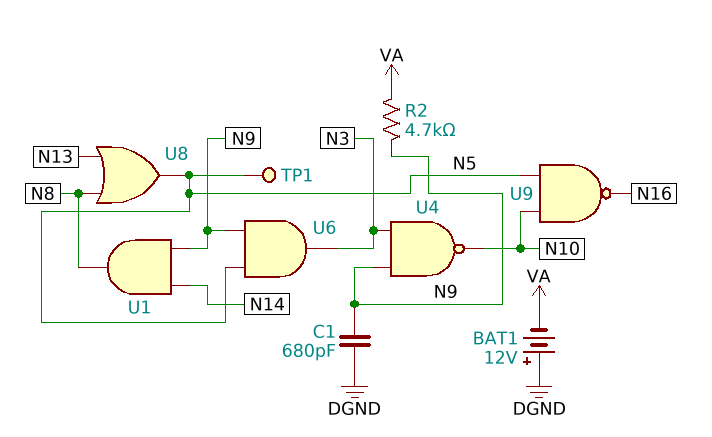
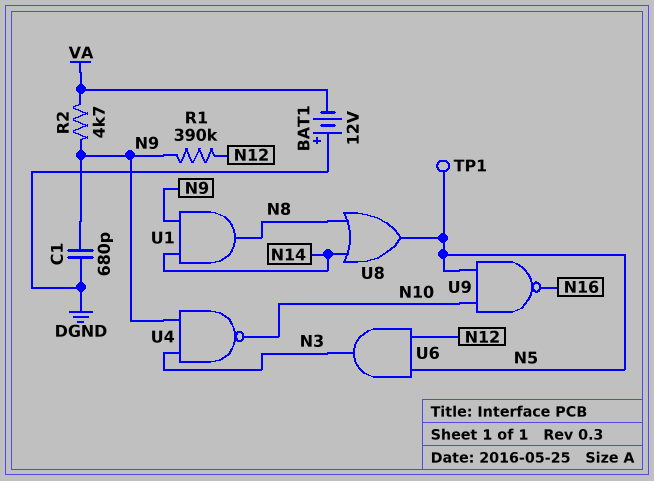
R1: none -> 390k (N9, N12)
U6: AND (in N5, in N9, out N3) -> AND (in N5, in N12, out N3)
U8: OR (in N8, in N13, out N5) -> OR (in N8, in N14, out N5)

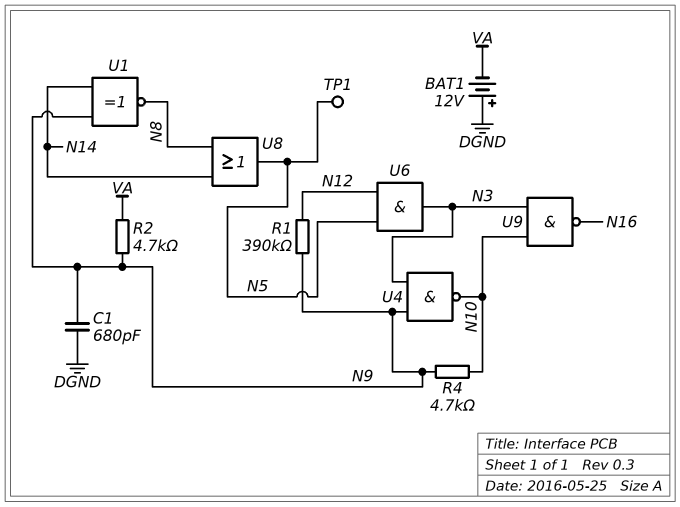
R4: none -> 4.7k (N9, N10)
U1: AND (in N9, in N14, out N8) -> XNOR (in N9, in N14, out N8)
U9: NAND (in N5, in N10, out N16) -> NAND (in N3, in N10, out N16)

